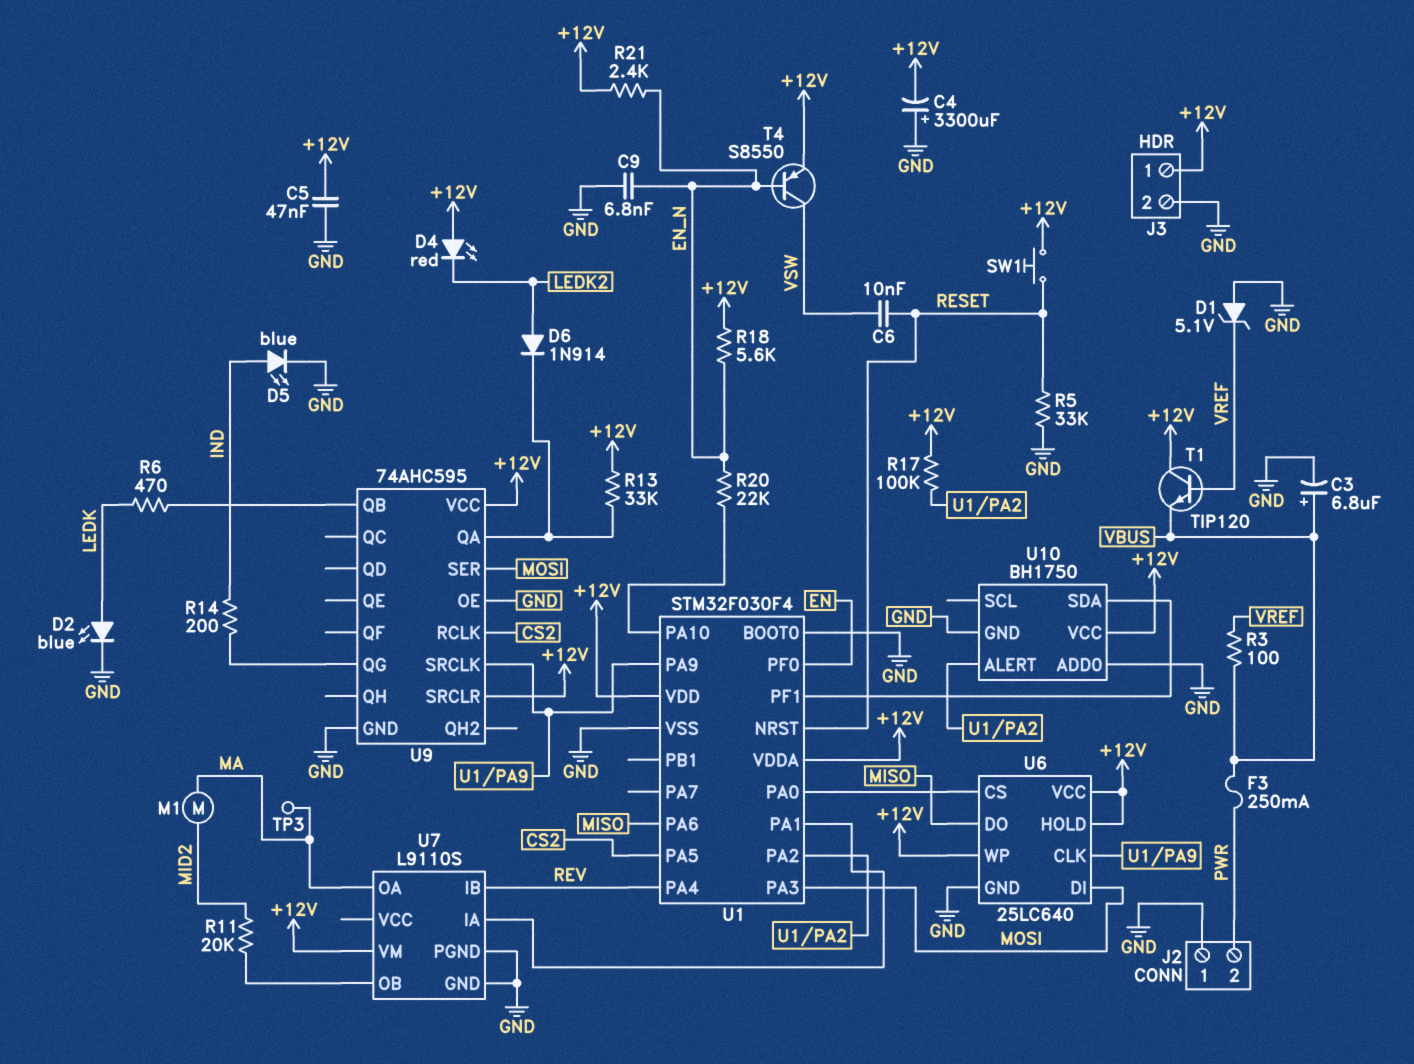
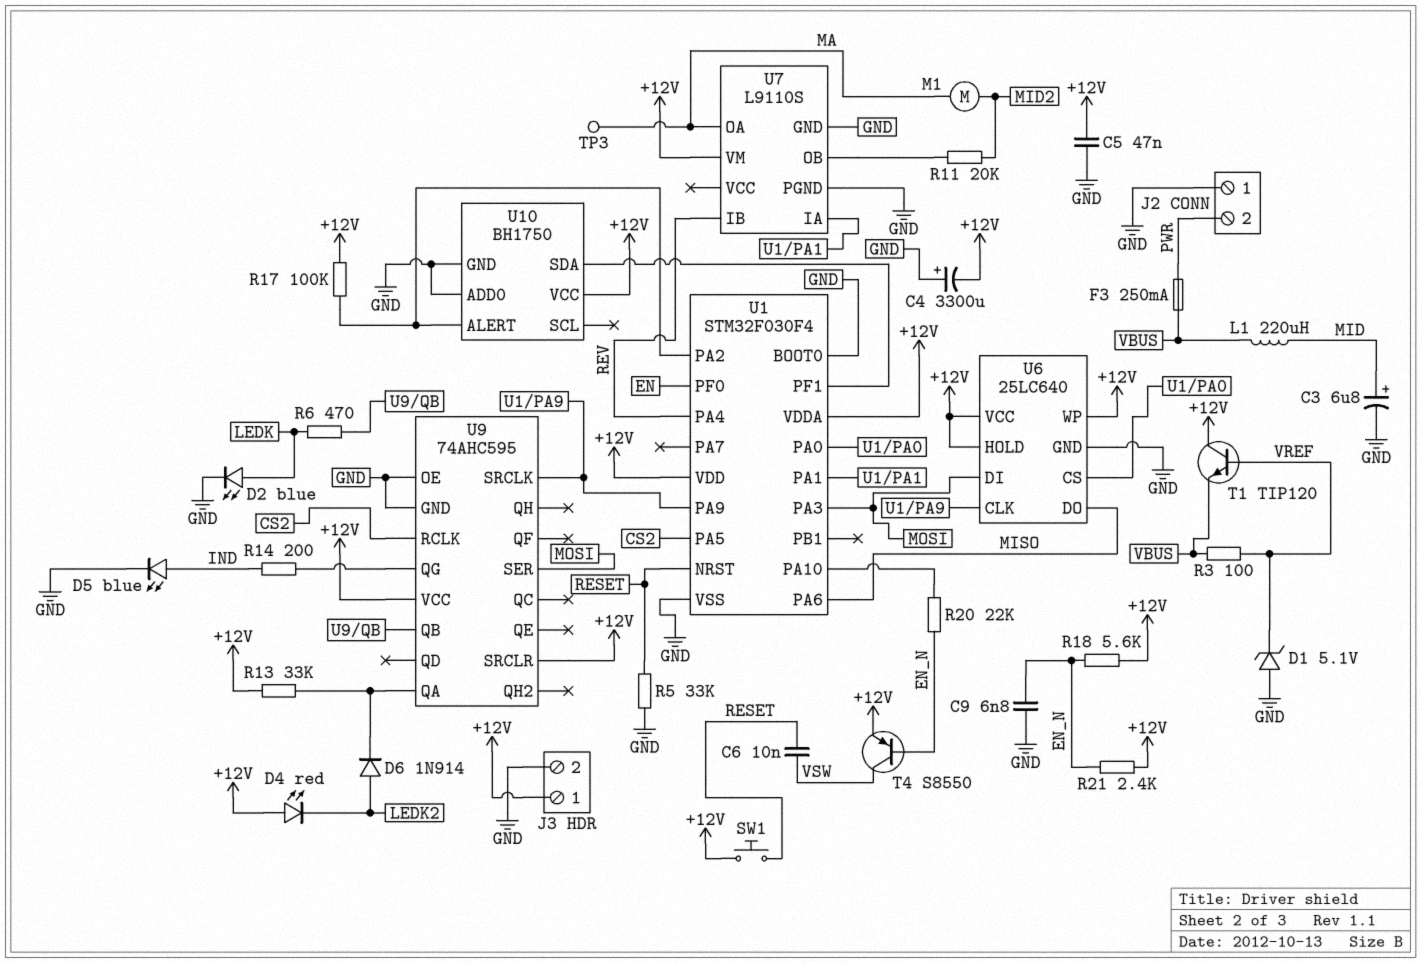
C3: 6.8uF (plus VBUS, minus GND) -> 6.8uF (plus MID, minus GND)
L1: none -> 220uH (MID, VBUS)

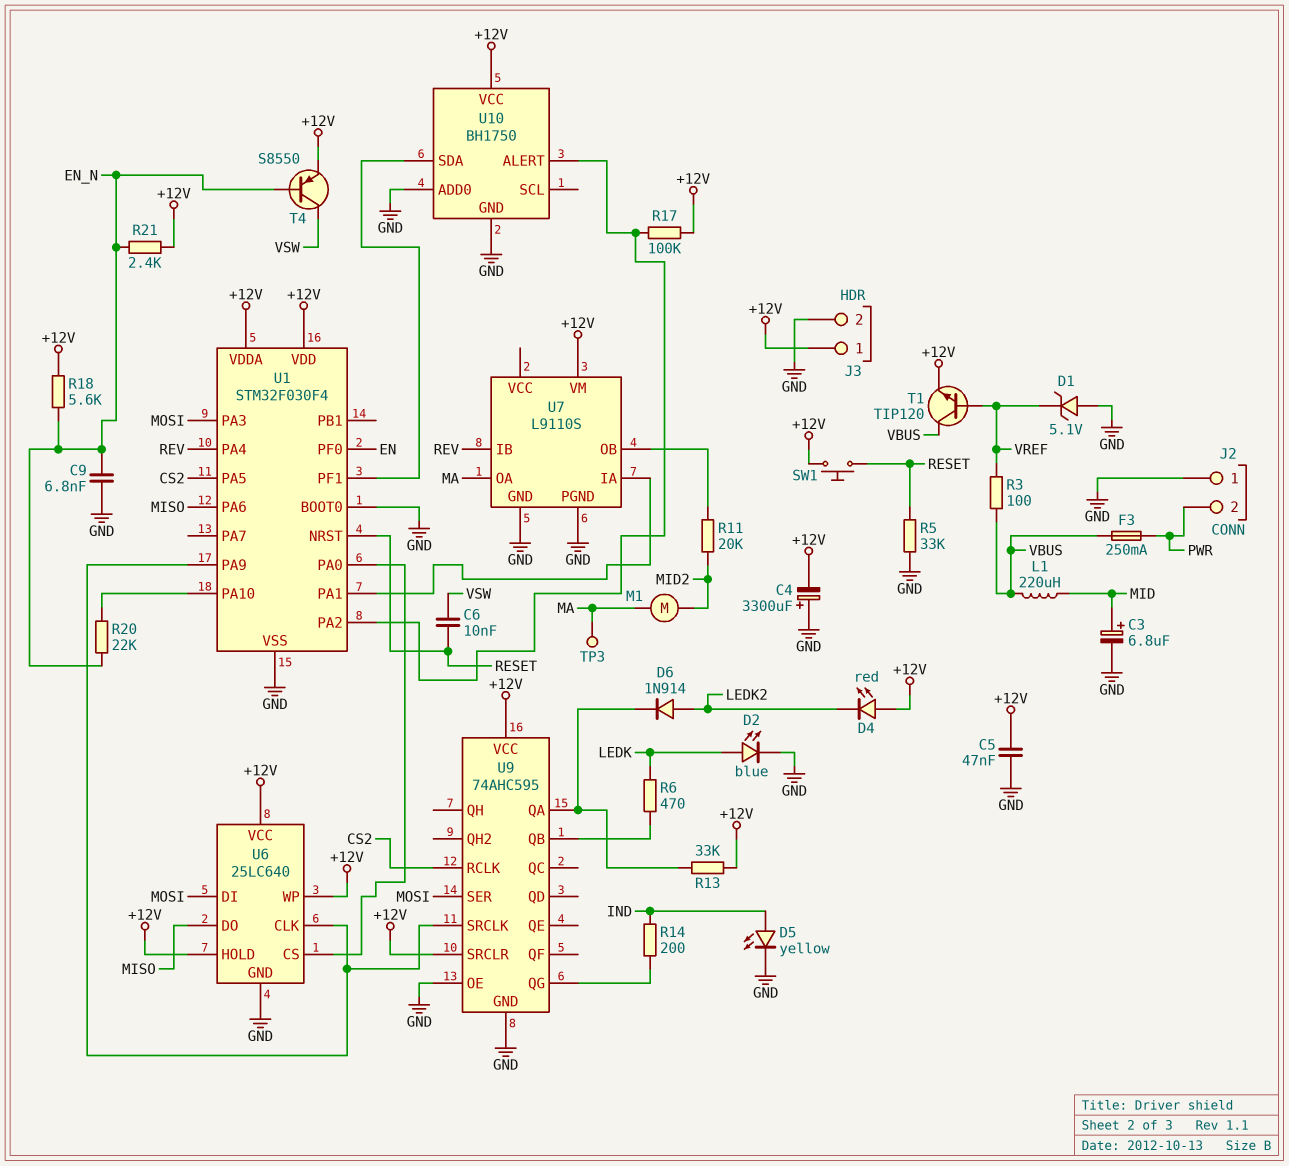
D5: LED blue (A IND, K GND) -> LED yellow (A IND, K GND)
T1: NPN TIP120 (B VREF, C +12V, E VBUS) -> NPN TIP120 (B VREF, C VBUS, E +12V)

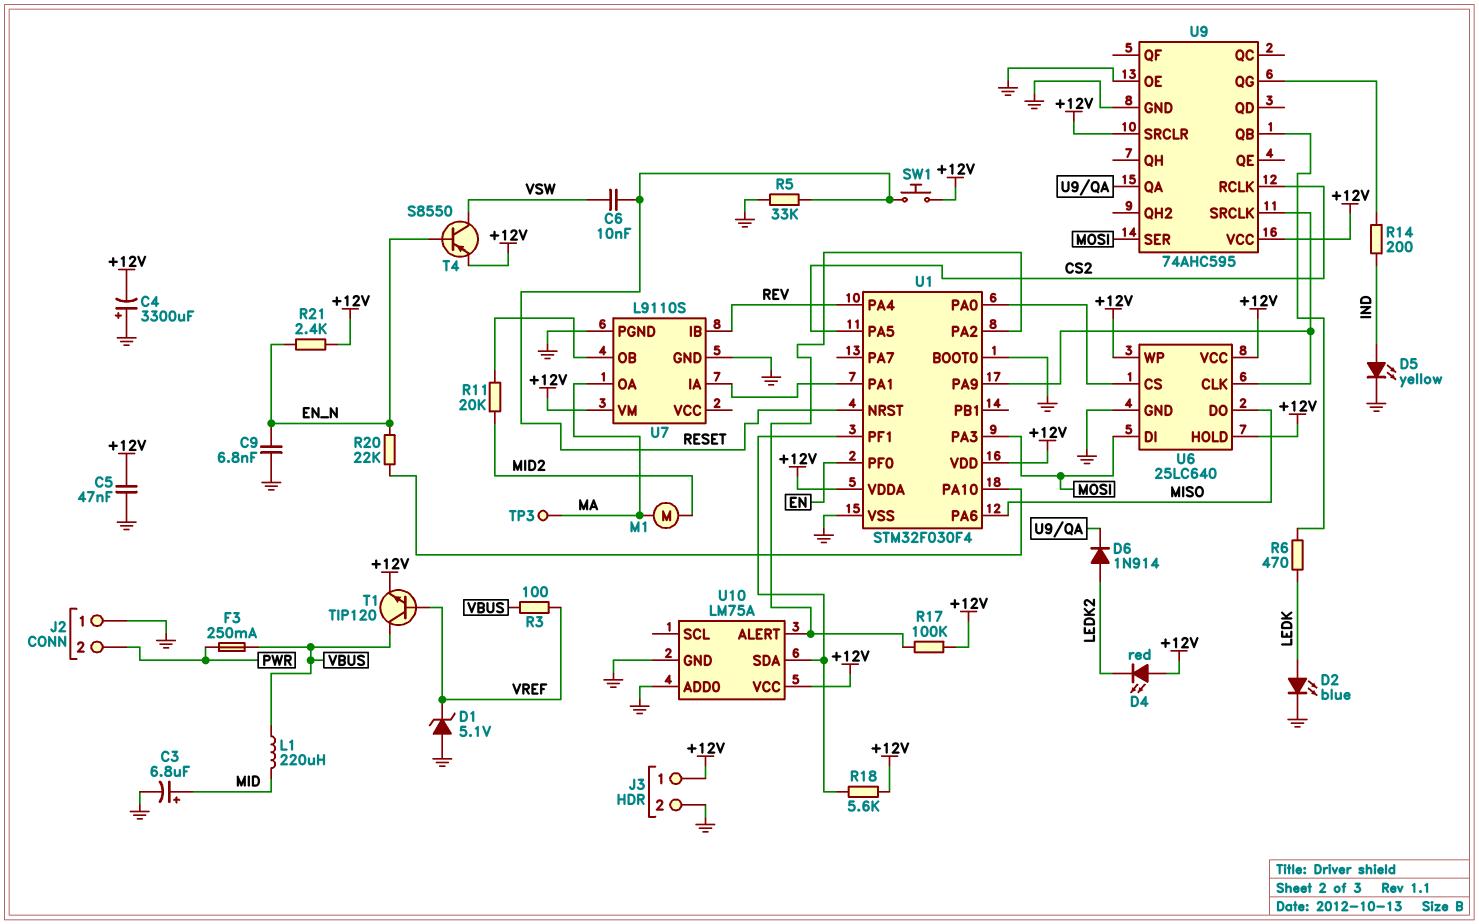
R13: 33k (+12V, U9/QA) -> none
R18: 5.6k (+12V, EN_N) -> 5.6k (+12V, U1/PF1)
U10: BH1750 -> LM75A

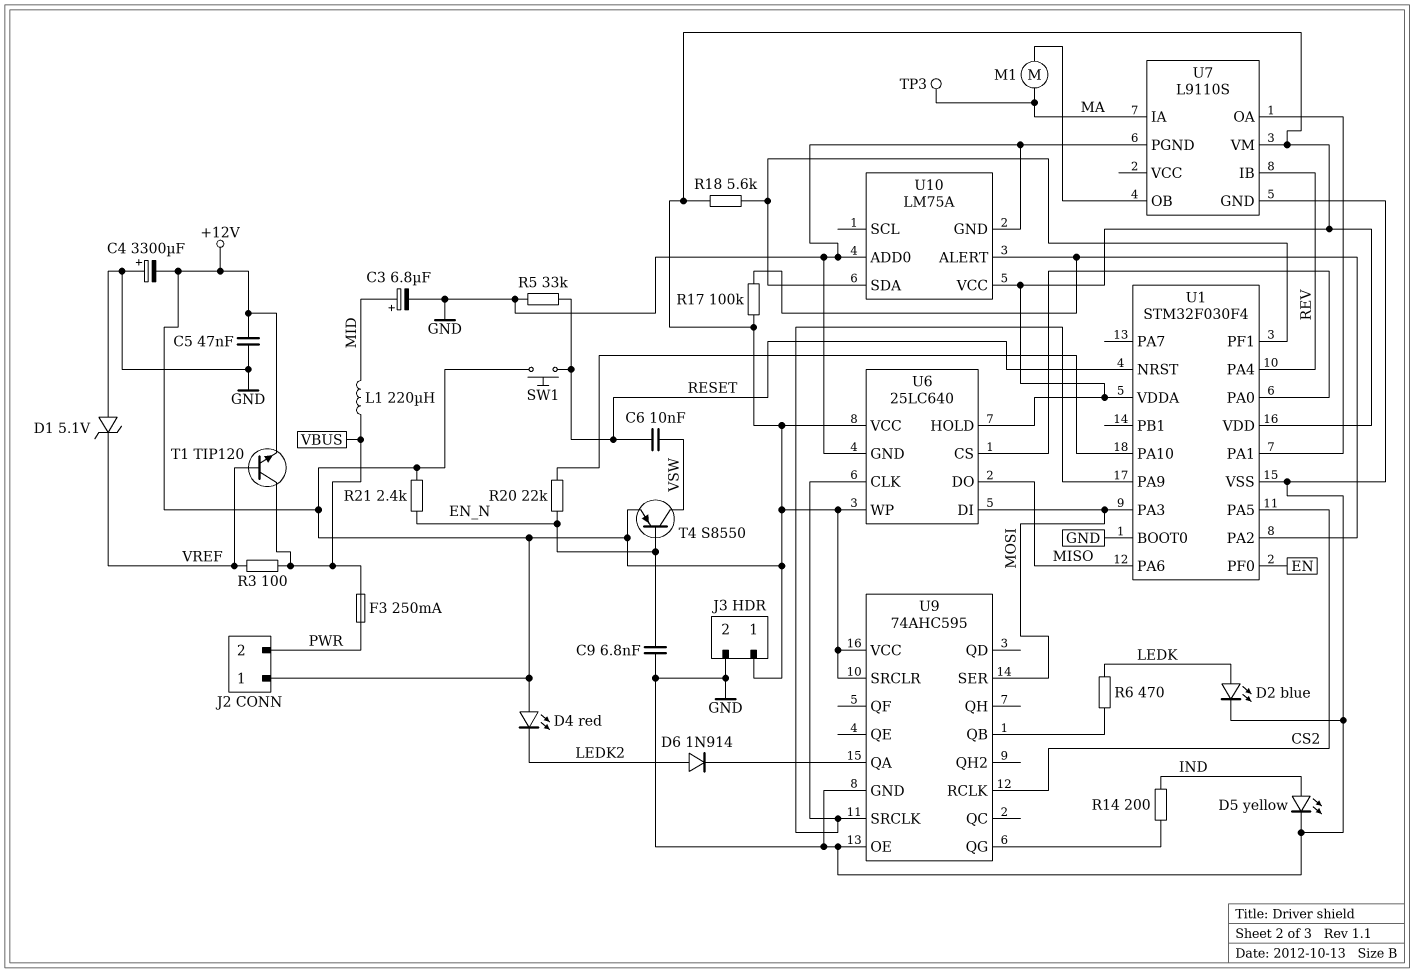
J2 pin 1: GND -> +12V
M1: motor (MA, MID2) -> motor (MA, U7/OB)
R11: 20k (MID2, U7/OB) -> none
U7 pin IA: U1/PA1 -> MA
U7 pin OA: MA -> U1/PA1

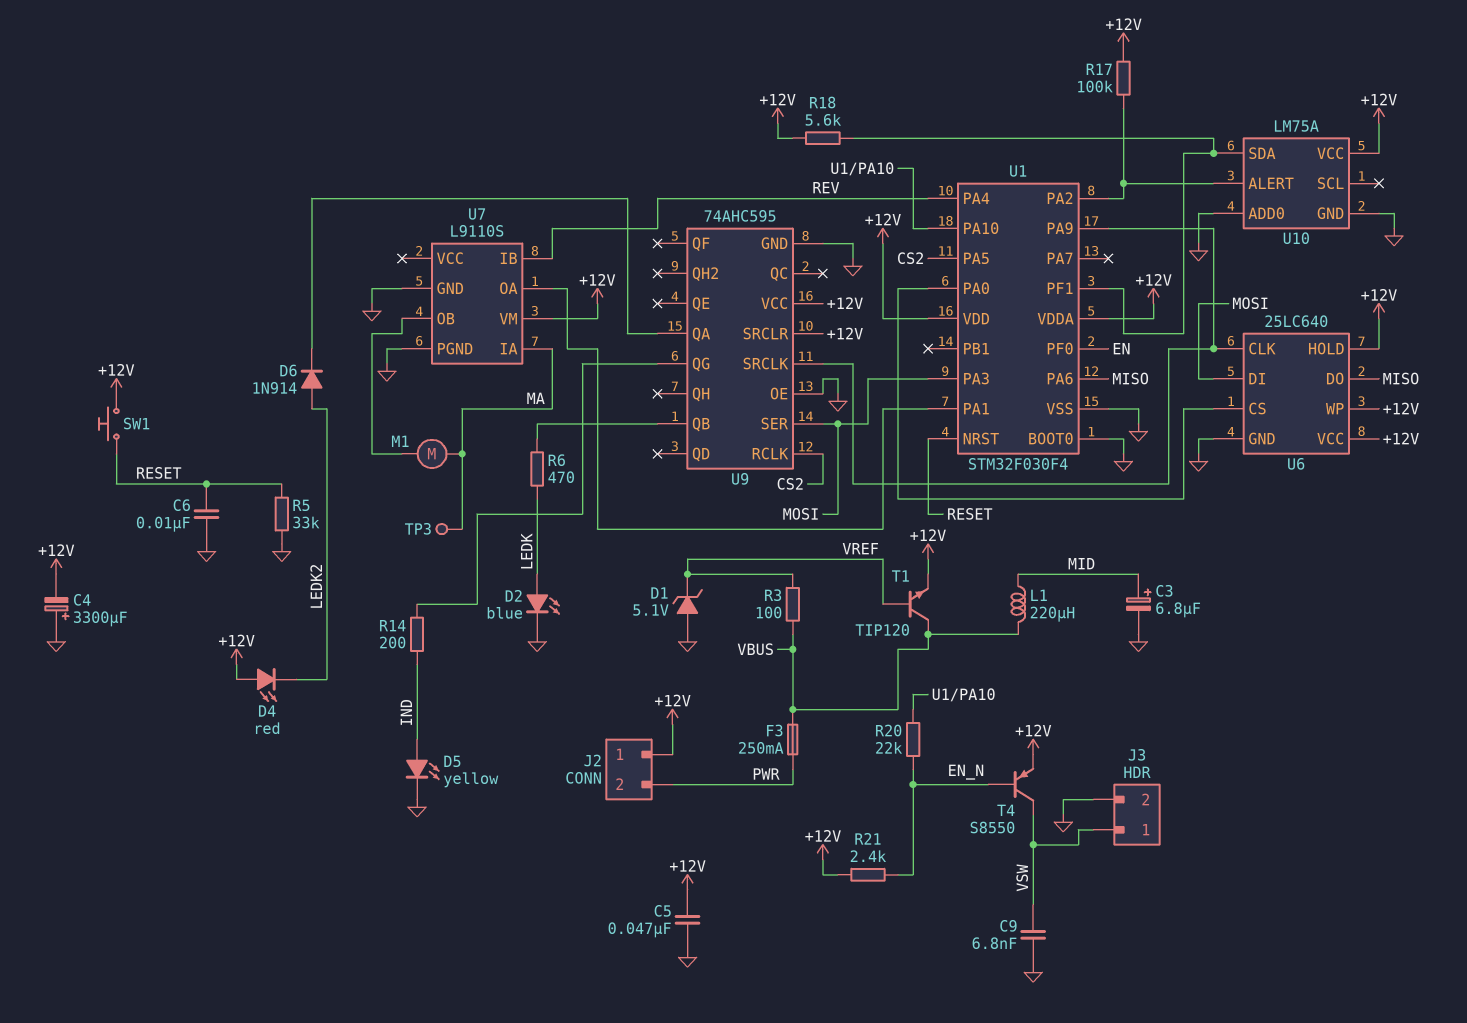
C6: 10nF (RESET, VSW) -> 10nF (GND, RESET)
C9: 6.8nF (EN_N, GND) -> 6.8nF (GND, VSW)
J3 pin 1: +12V -> VSW

